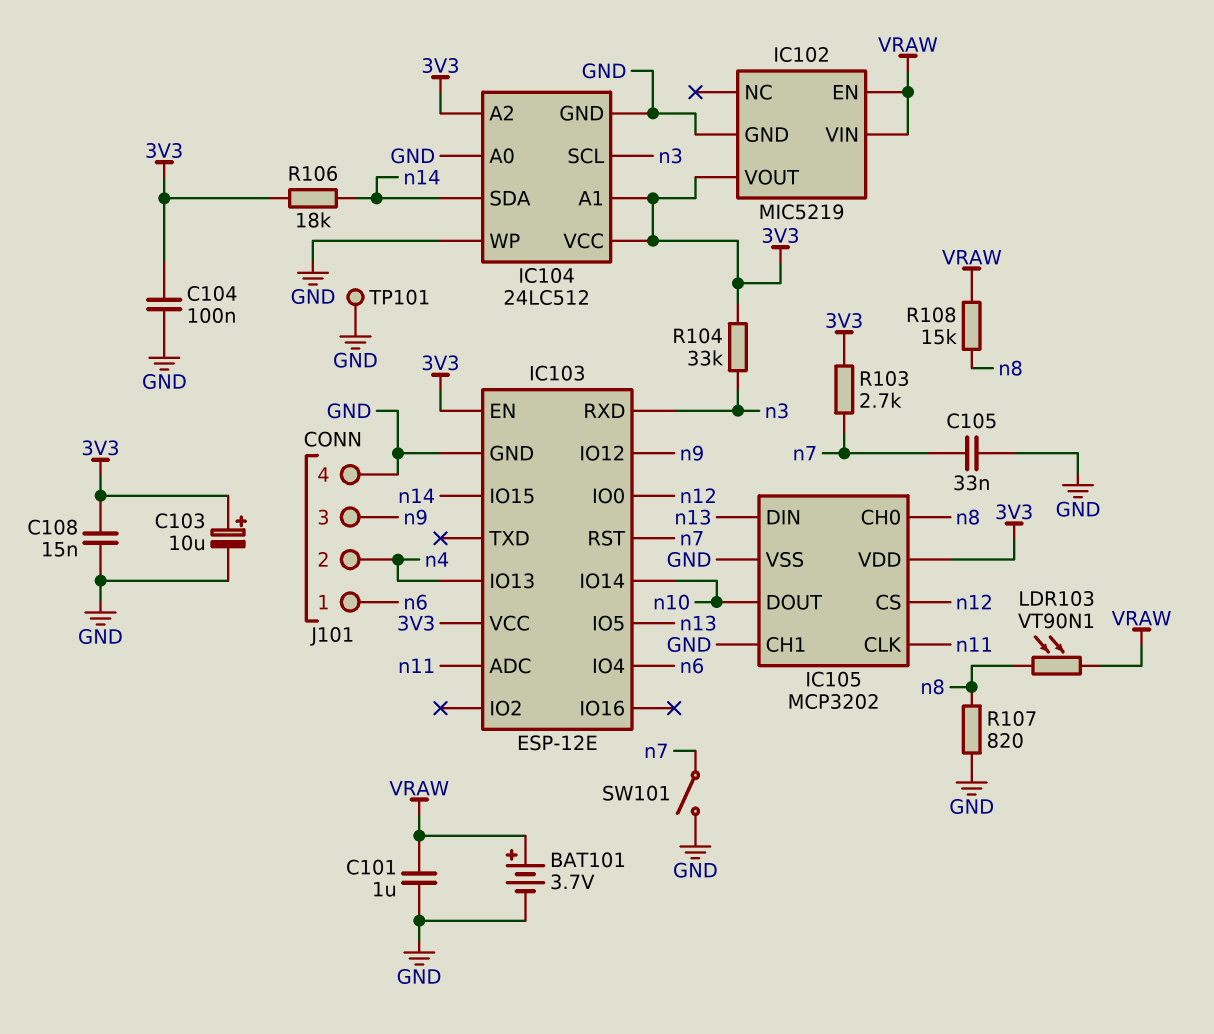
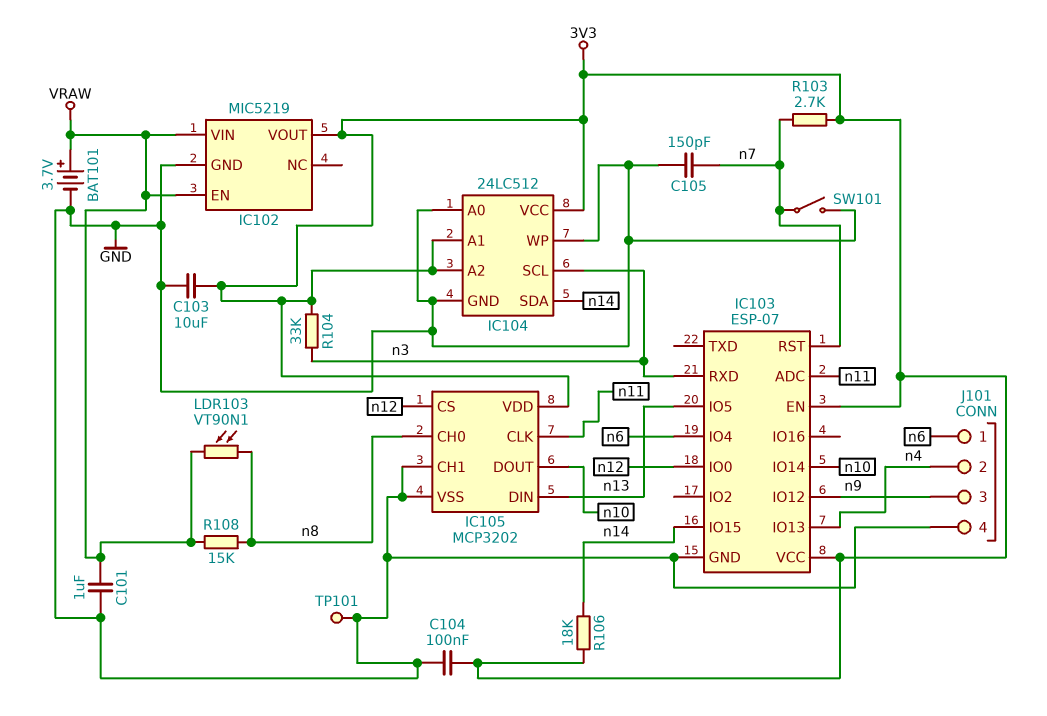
C103: 10uF (plus 3V3, minus GND) -> 10uF (3V3, GND)
C105: 33nF (GND, n7) -> 150pF (GND, n7)
C108: 15nF (3V3, GND) -> none
IC103: ESP-12E -> ESP-07
R107: 820 (GND, n8) -> none

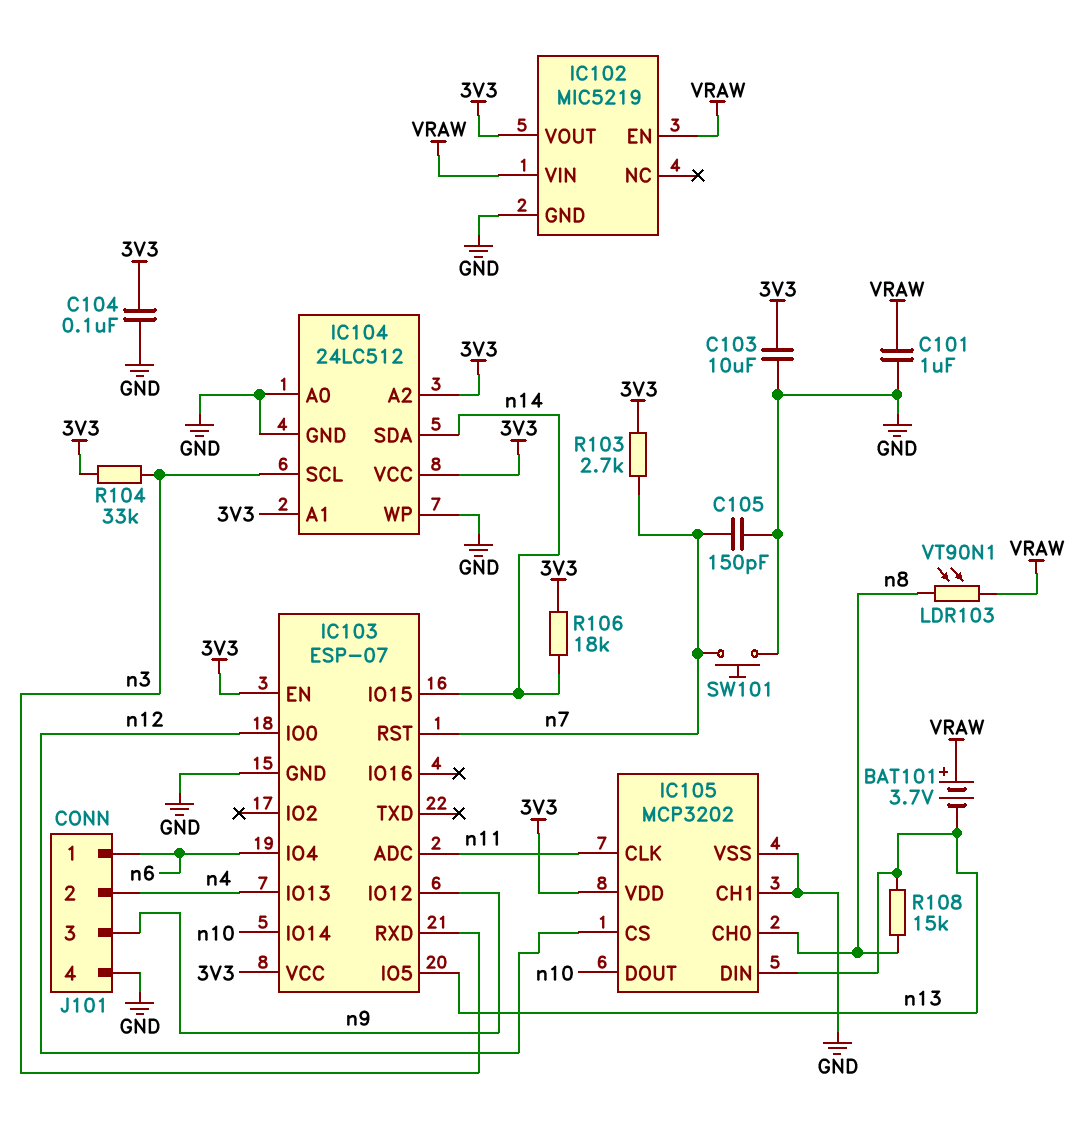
BAT101: 3.7V (plus VRAW, minus GND) -> 3.7V (plus VRAW, minus n13)
R108: 15k (VRAW, n8) -> 15k (n8, n13)
SW101: switch (GND, n7) -> button (GND, n7)
TP101: test point (GND) -> none

